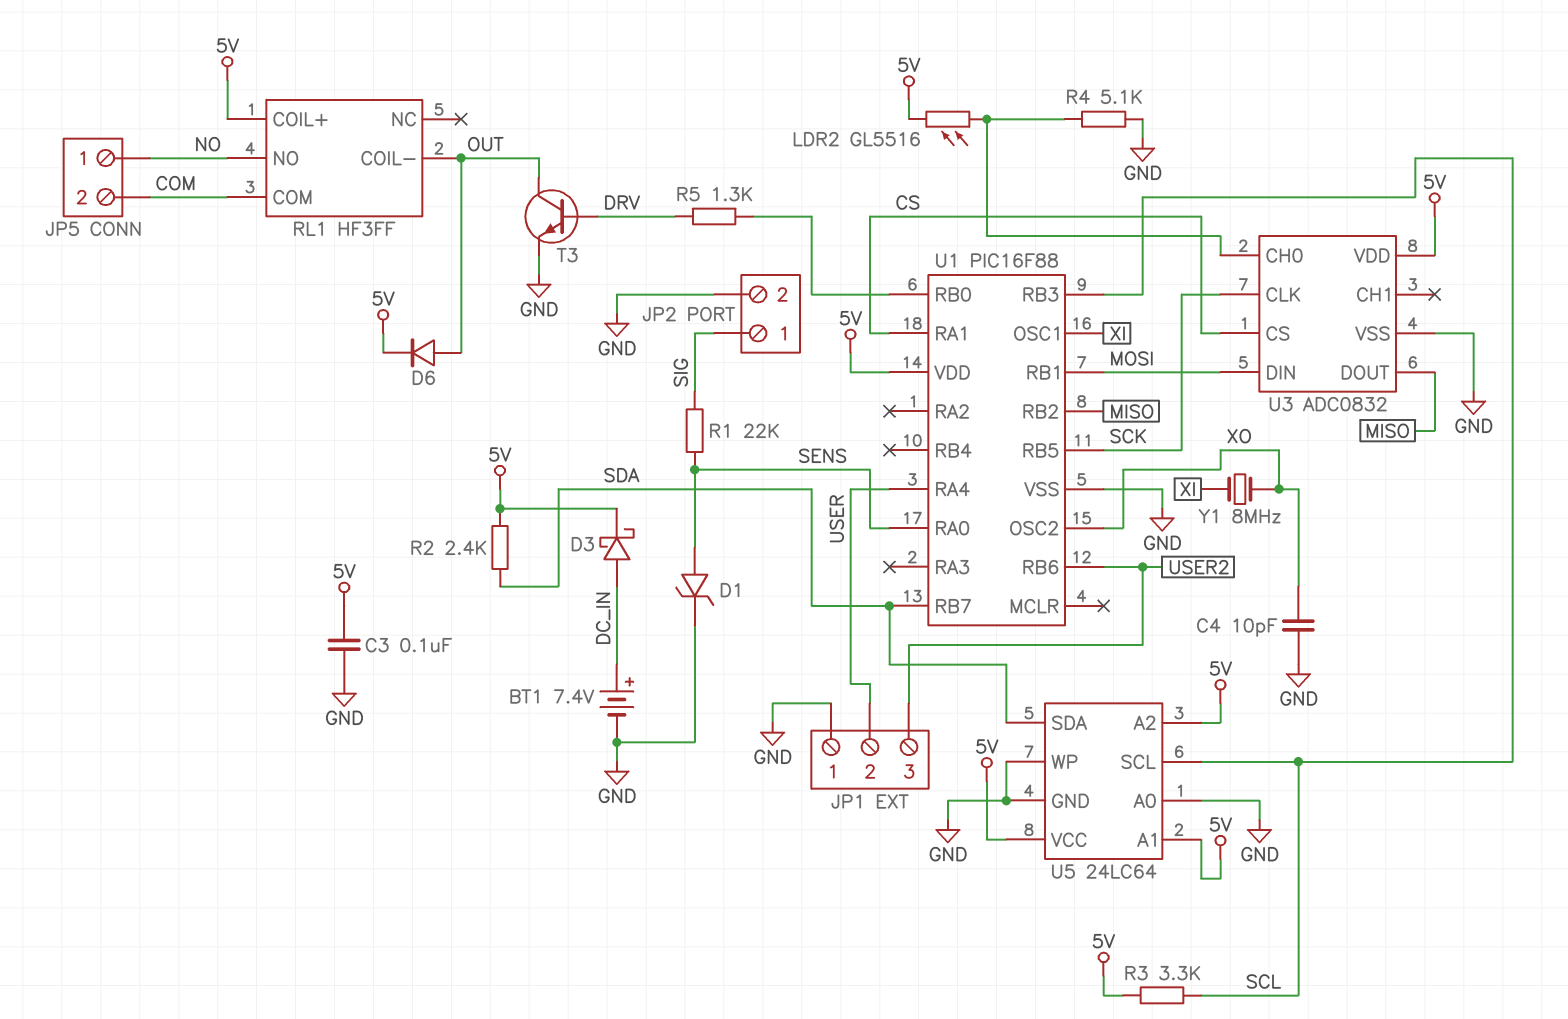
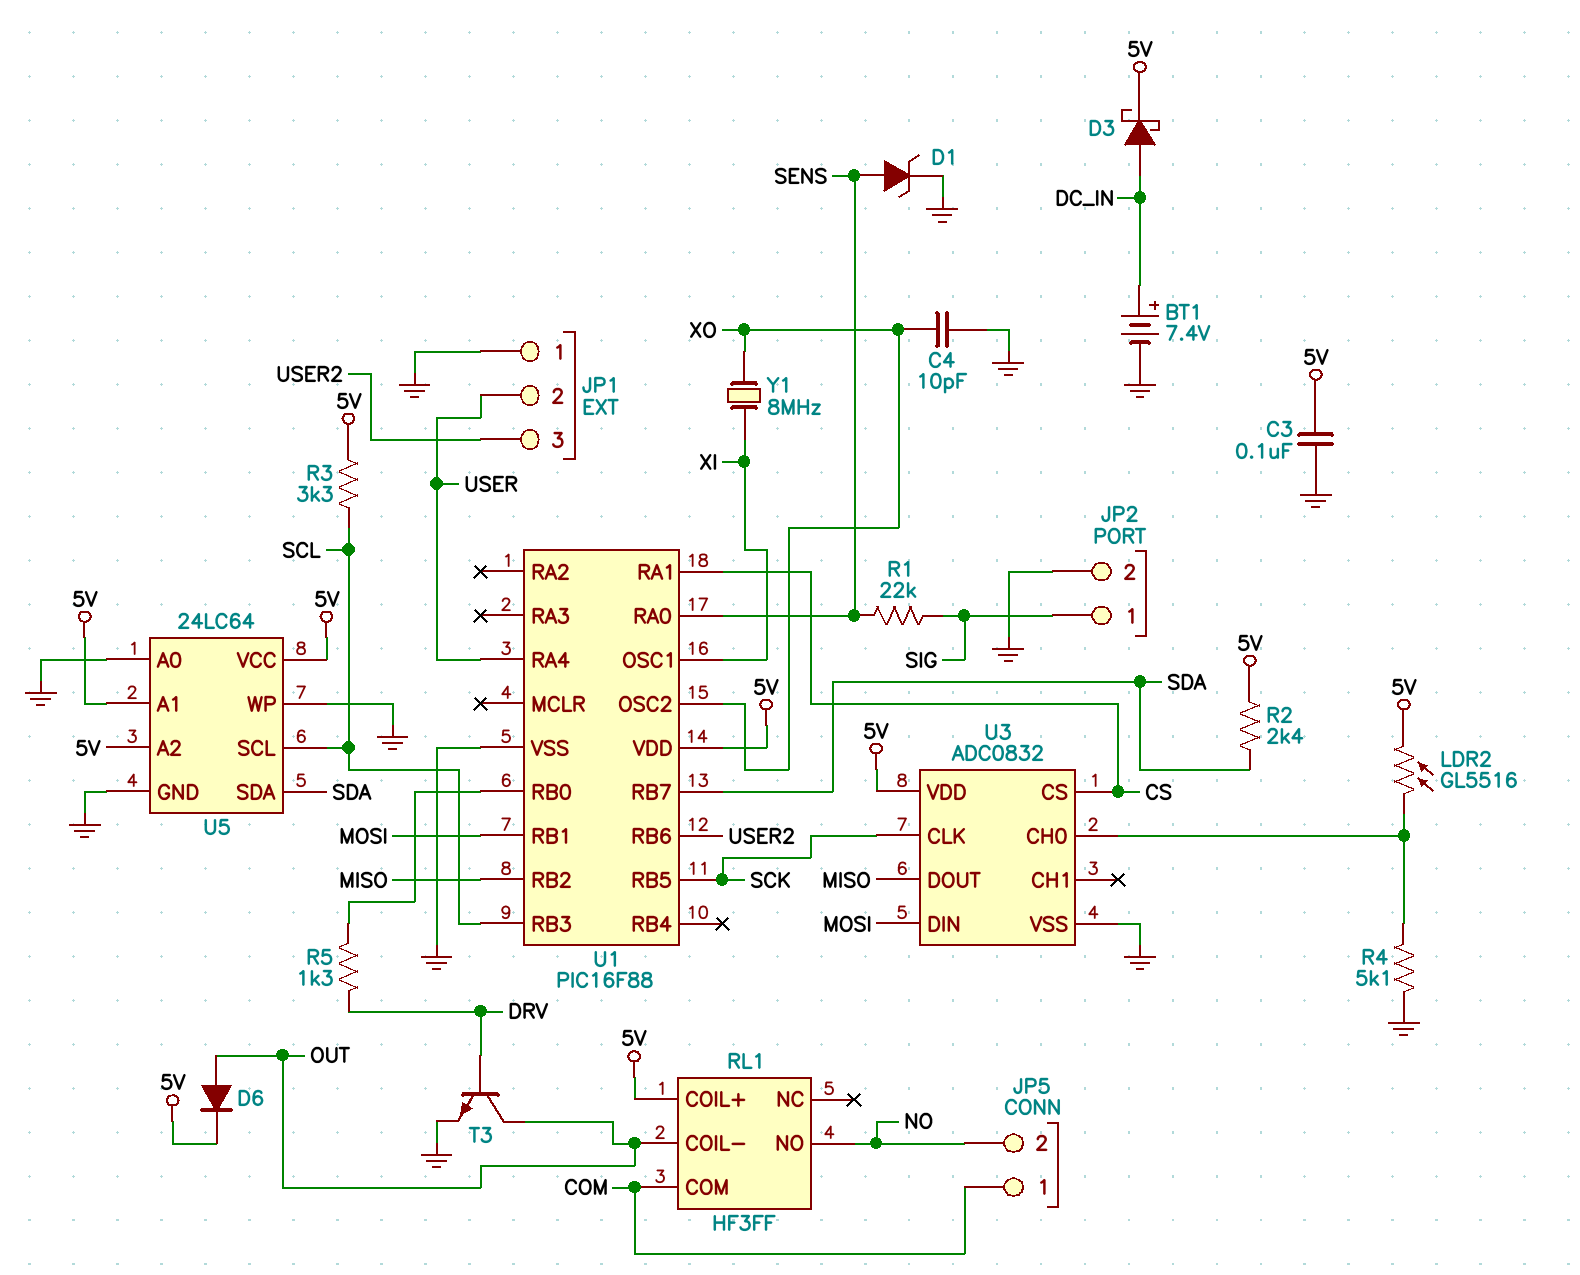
JP5 pin 1: NO -> COM
JP5 pin 2: COM -> NO

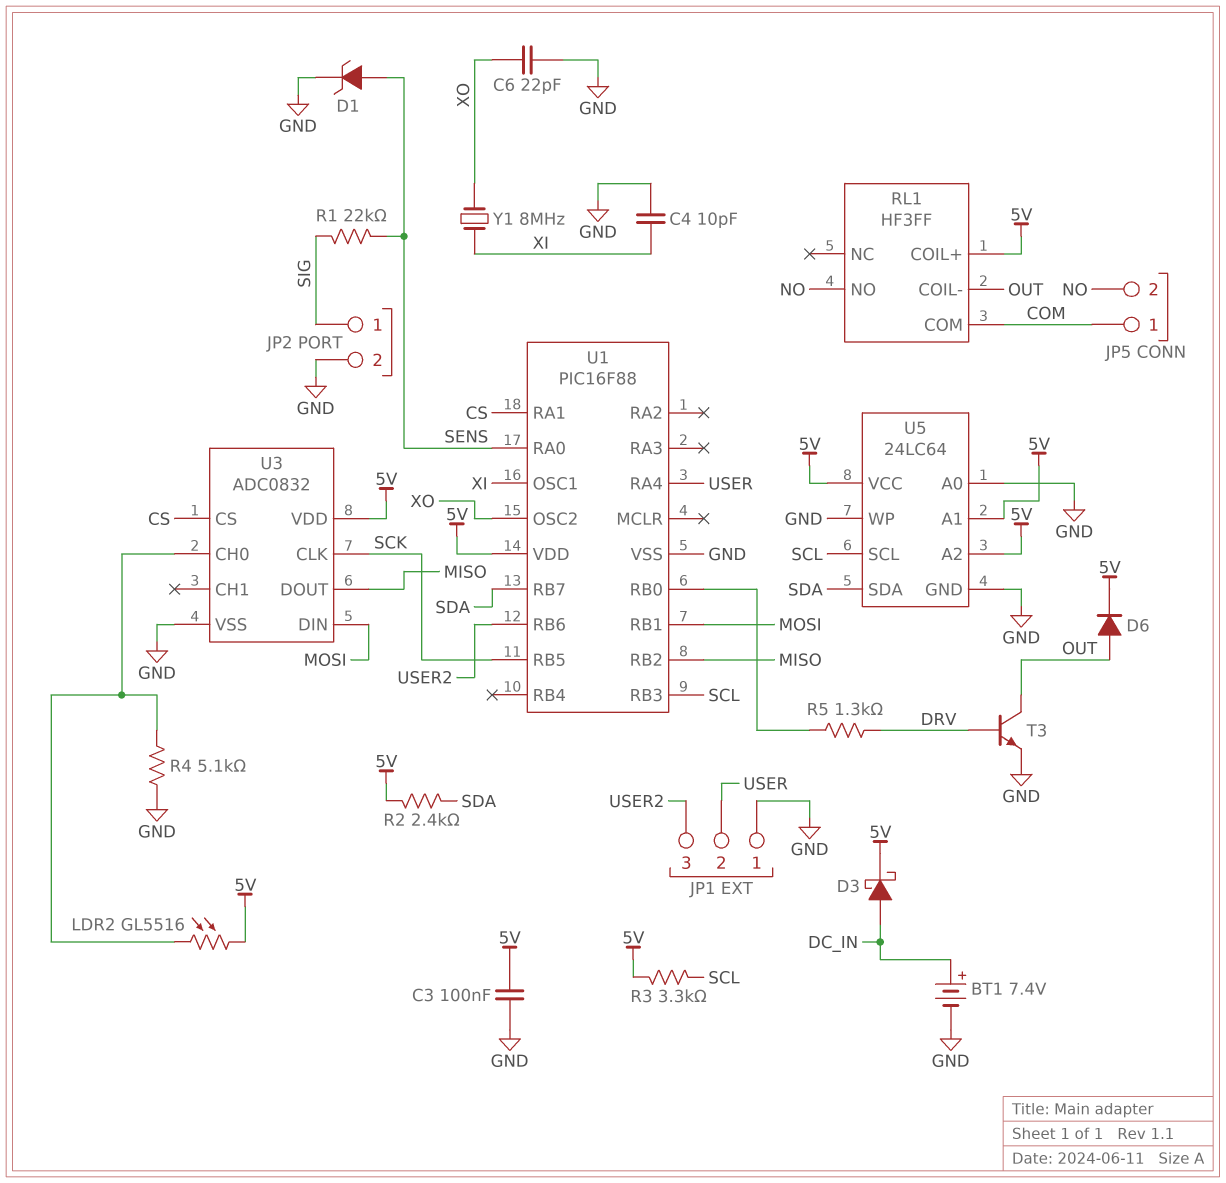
C4: 10pF (GND, XO) -> 10pF (GND, XI)
C6: none -> 22pF (GND, XO)

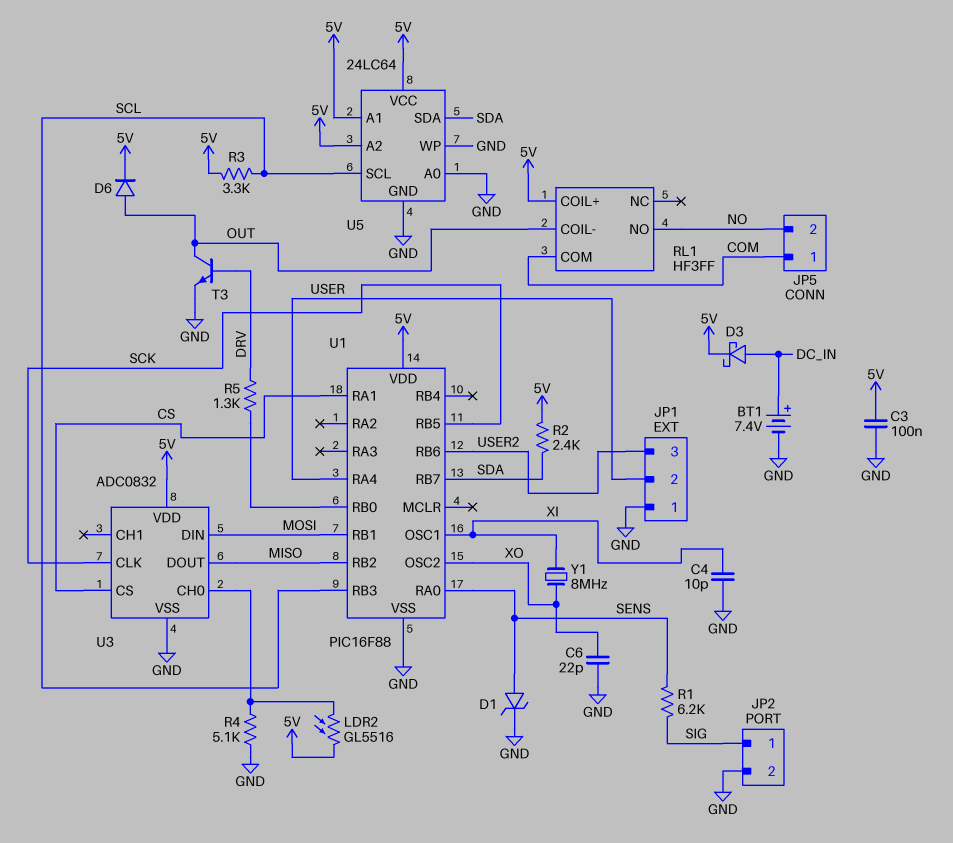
R1: 22k (SENS, SIG) -> 6.2k (SENS, SIG)

